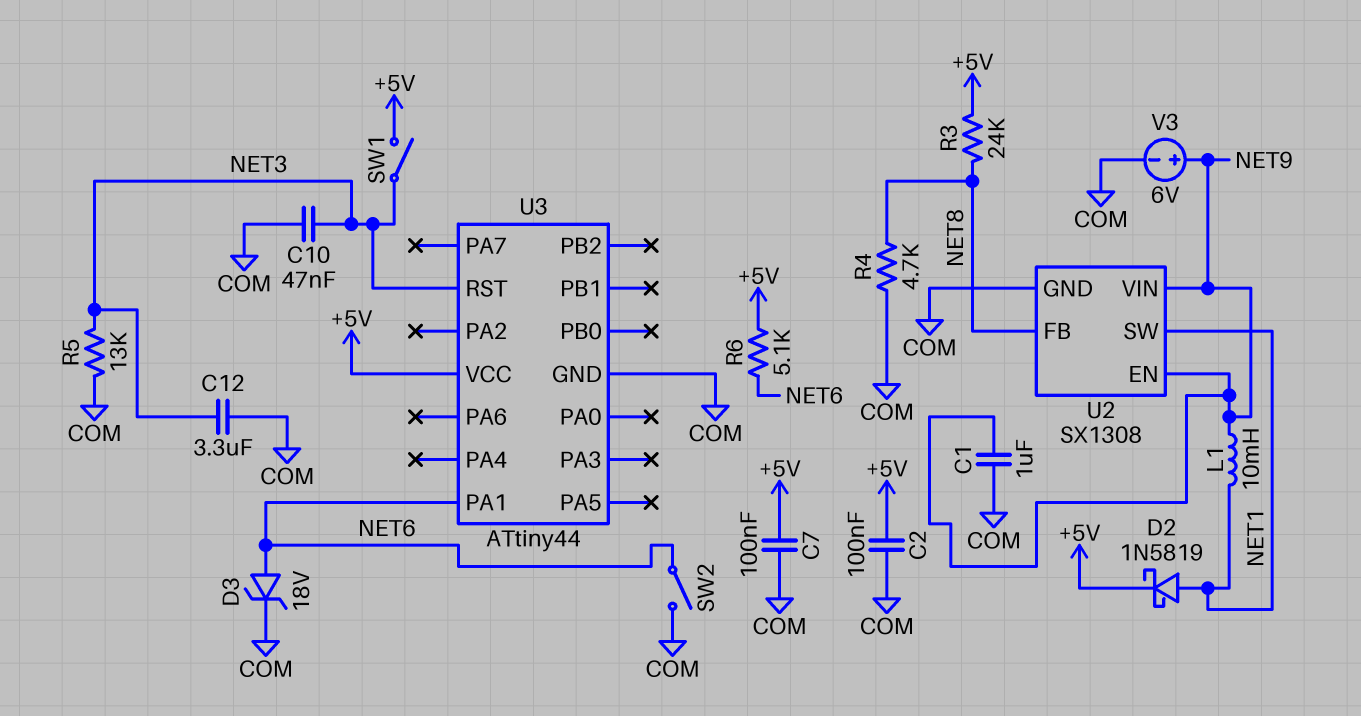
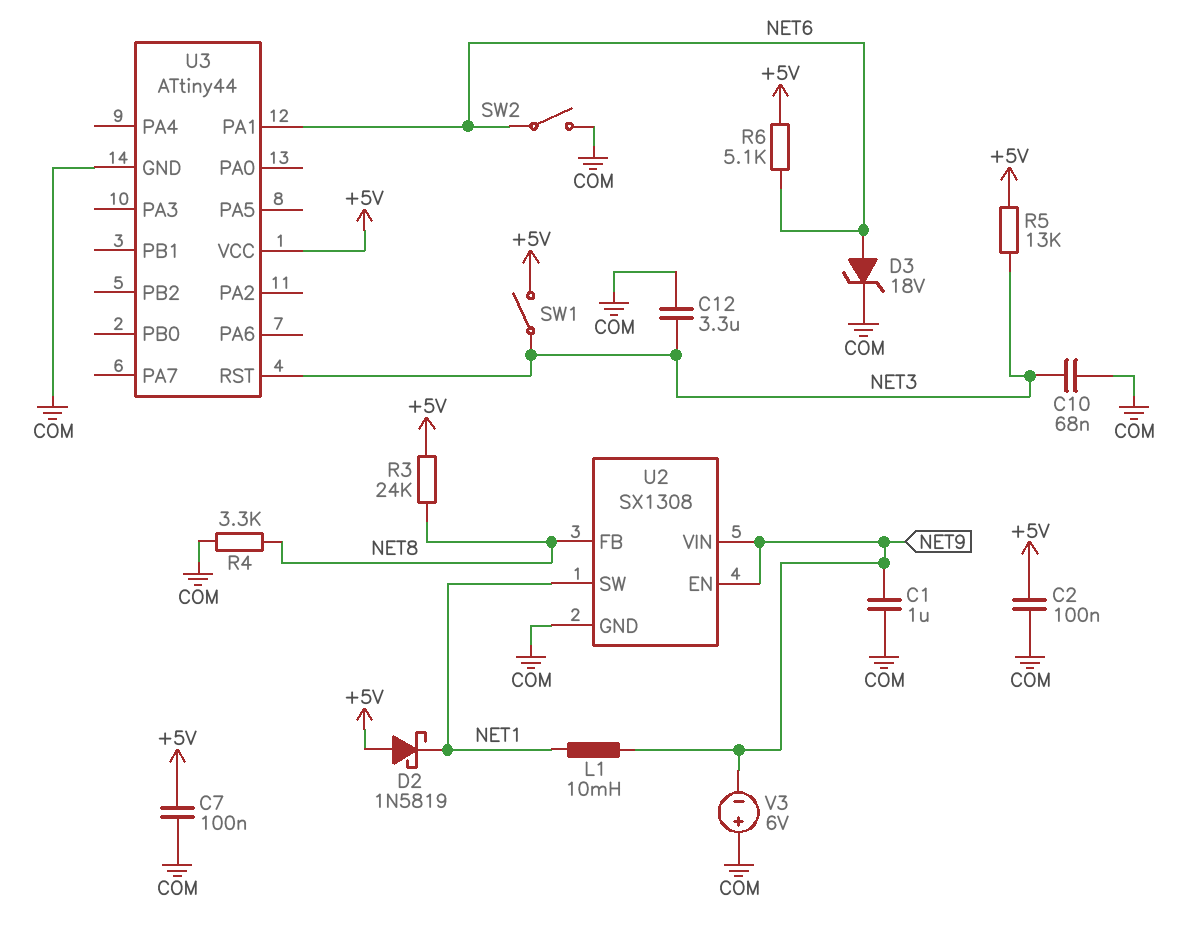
C10: 47nF (COM, NET3) -> 68nF (COM, NET3)
D2: schottky 1N5819 (A NET1, K +5V) -> schottky 1N5819 (A +5V, K NET1)
R4: 4.7k (COM, NET8) -> 3.3k (COM, NET8)
R5: 13k (COM, NET3) -> 13k (+5V, NET3)
V3: 6V (plus NET9, minus COM) -> 6V (plus COM, minus NET9)

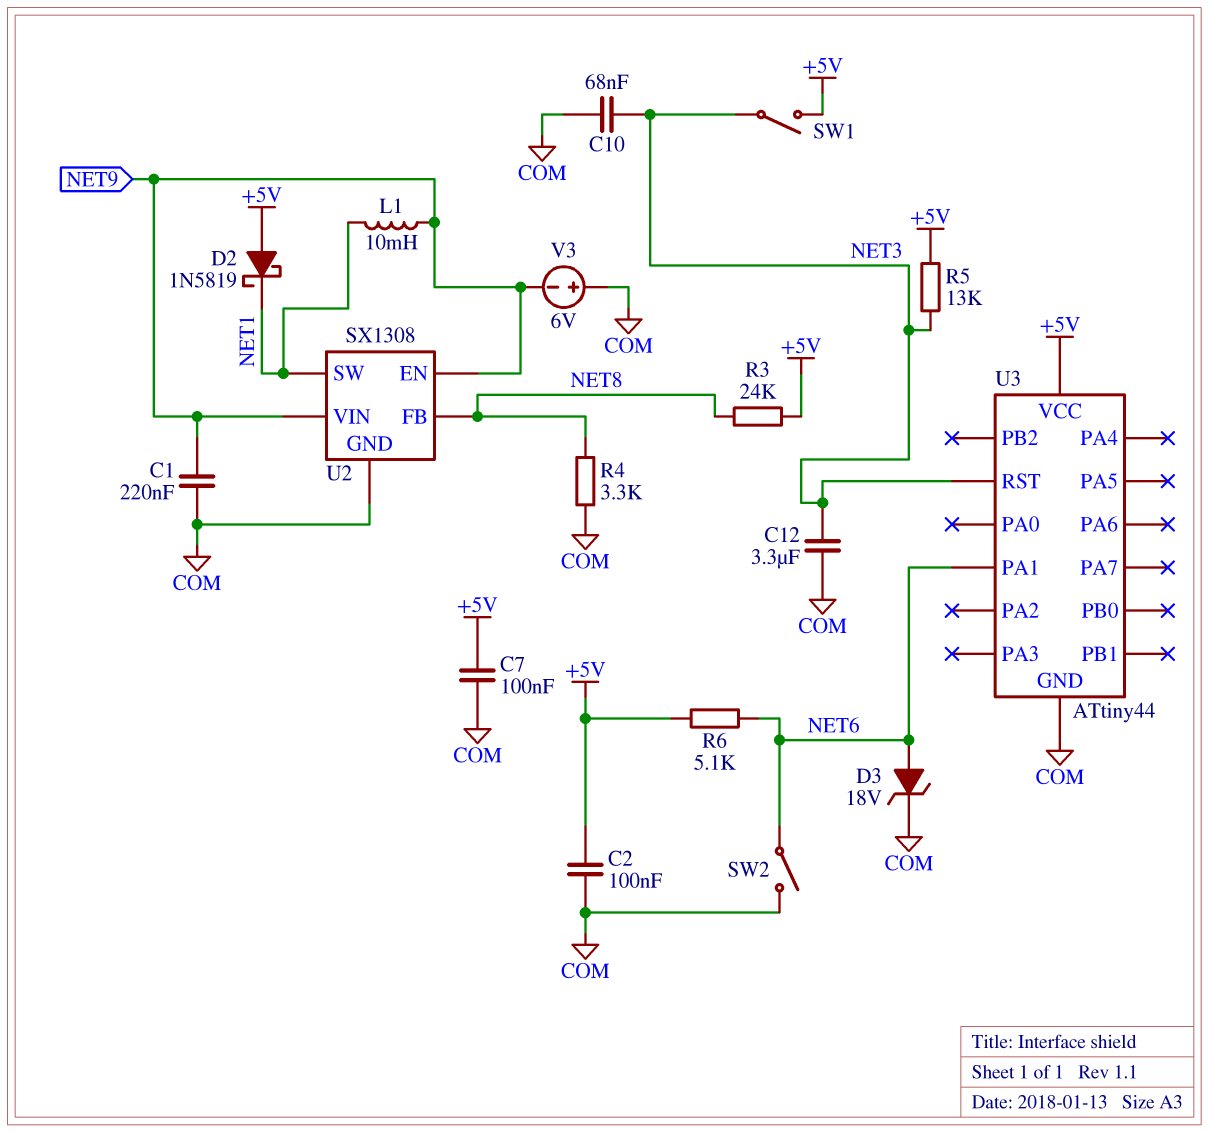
C1: 1uF (COM, NET9) -> 220nF (COM, NET9)

